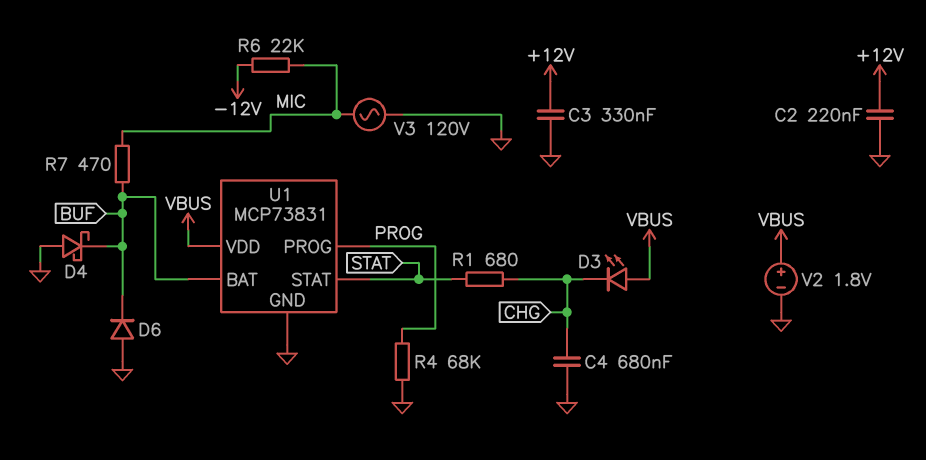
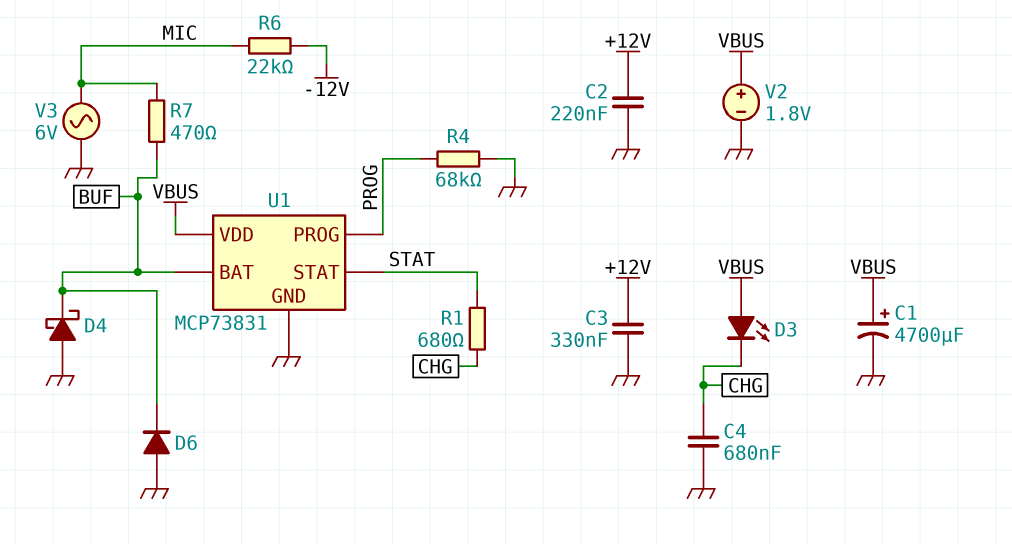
C1: none -> 4700uF (plus VBUS, minus GND)
V3: AC 120V (GND, MIC) -> AC 6V (GND, MIC)

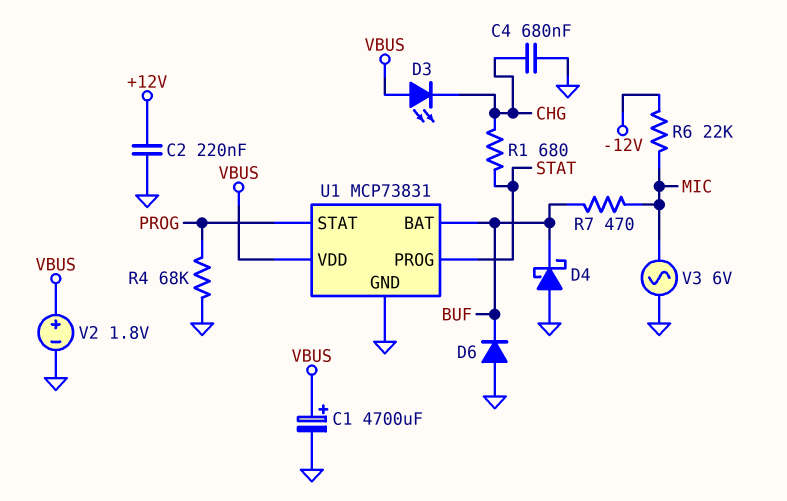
C3: 330nF (+12V, GND) -> none
U1 pin PROG: PROG -> STAT
U1 pin STAT: STAT -> PROG

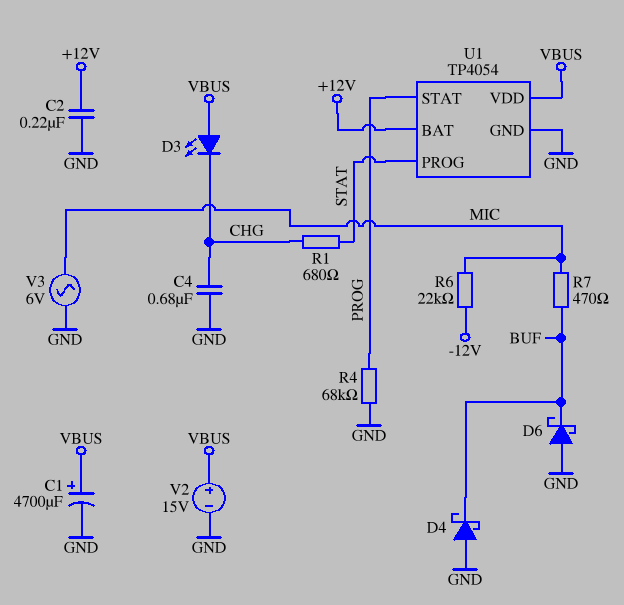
D6: diode (A GND, K BUF) -> schottky (A GND, K BUF)
U1: MCP73831 -> TP4054
U1 pin BAT: BUF -> +12V
V2: 1.8V (plus VBUS, minus GND) -> 15V (plus VBUS, minus GND)

